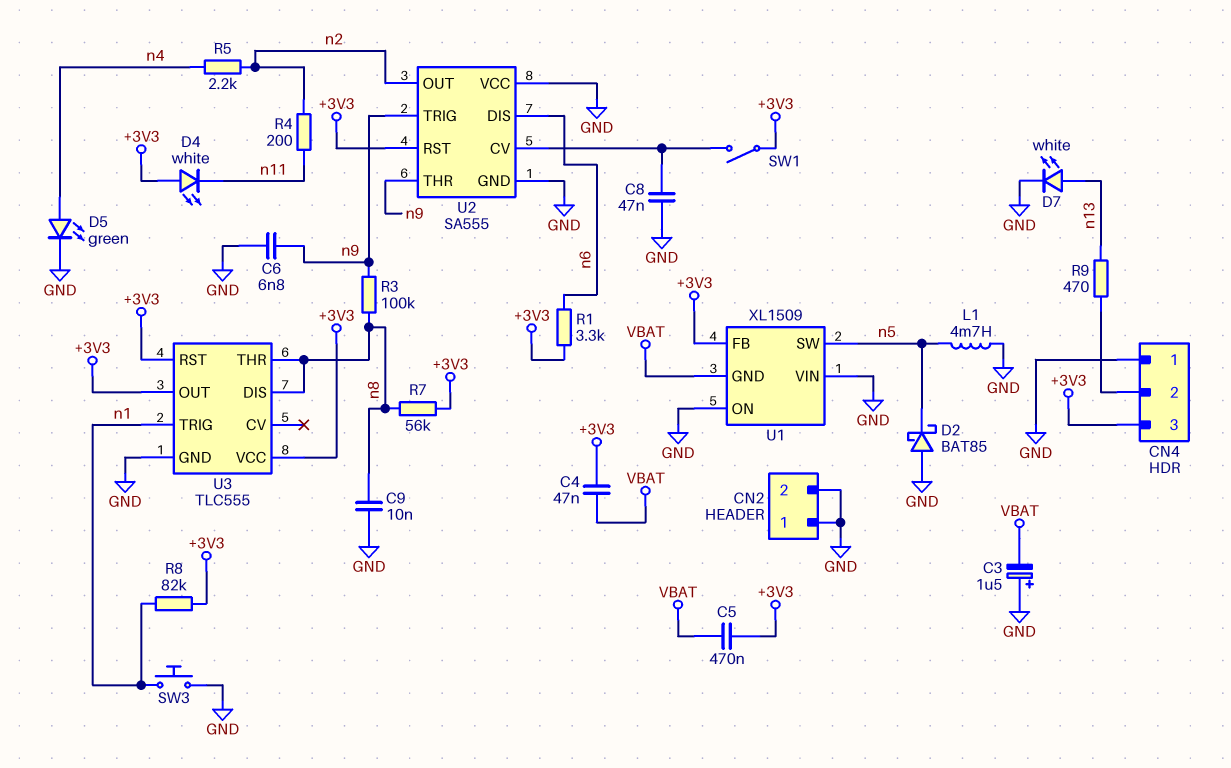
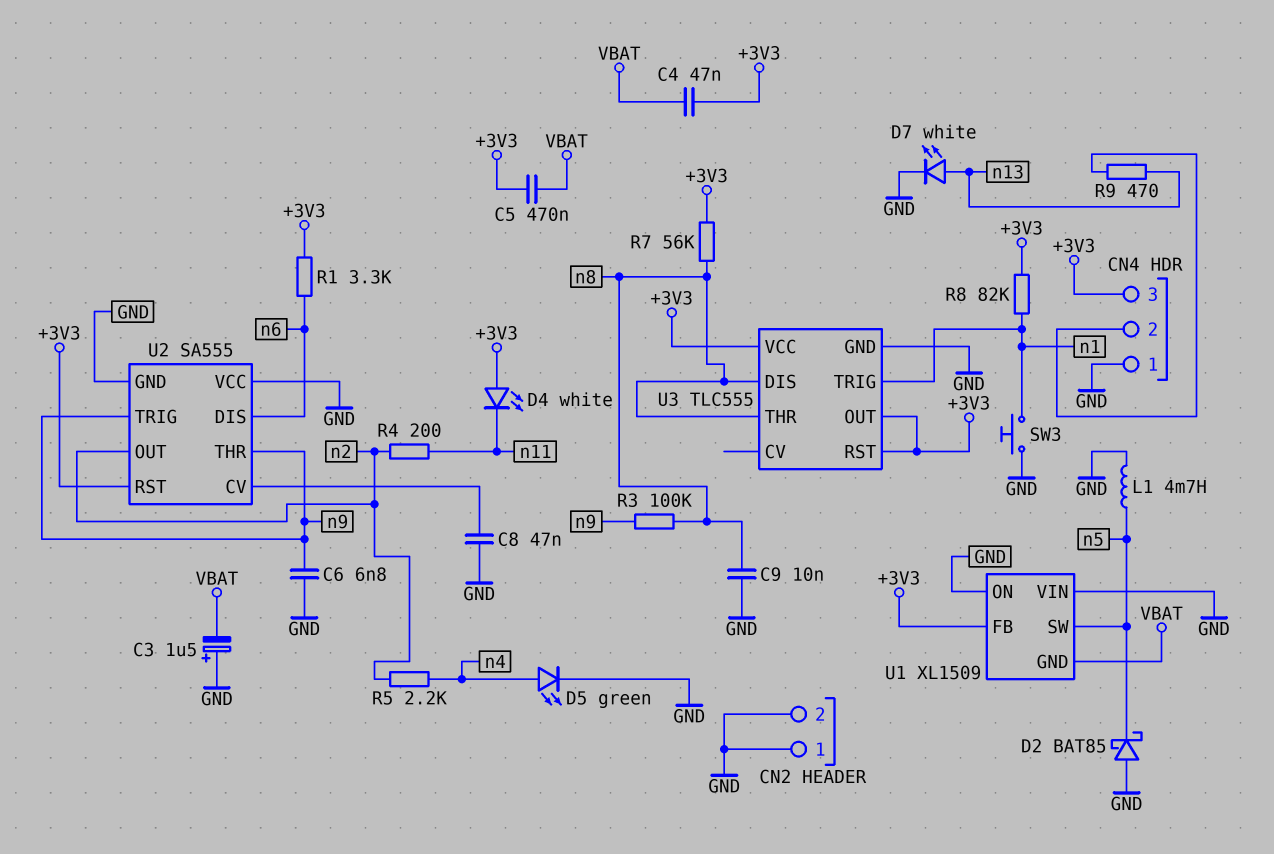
SW1: switch (+3V3, U2/CV) -> none

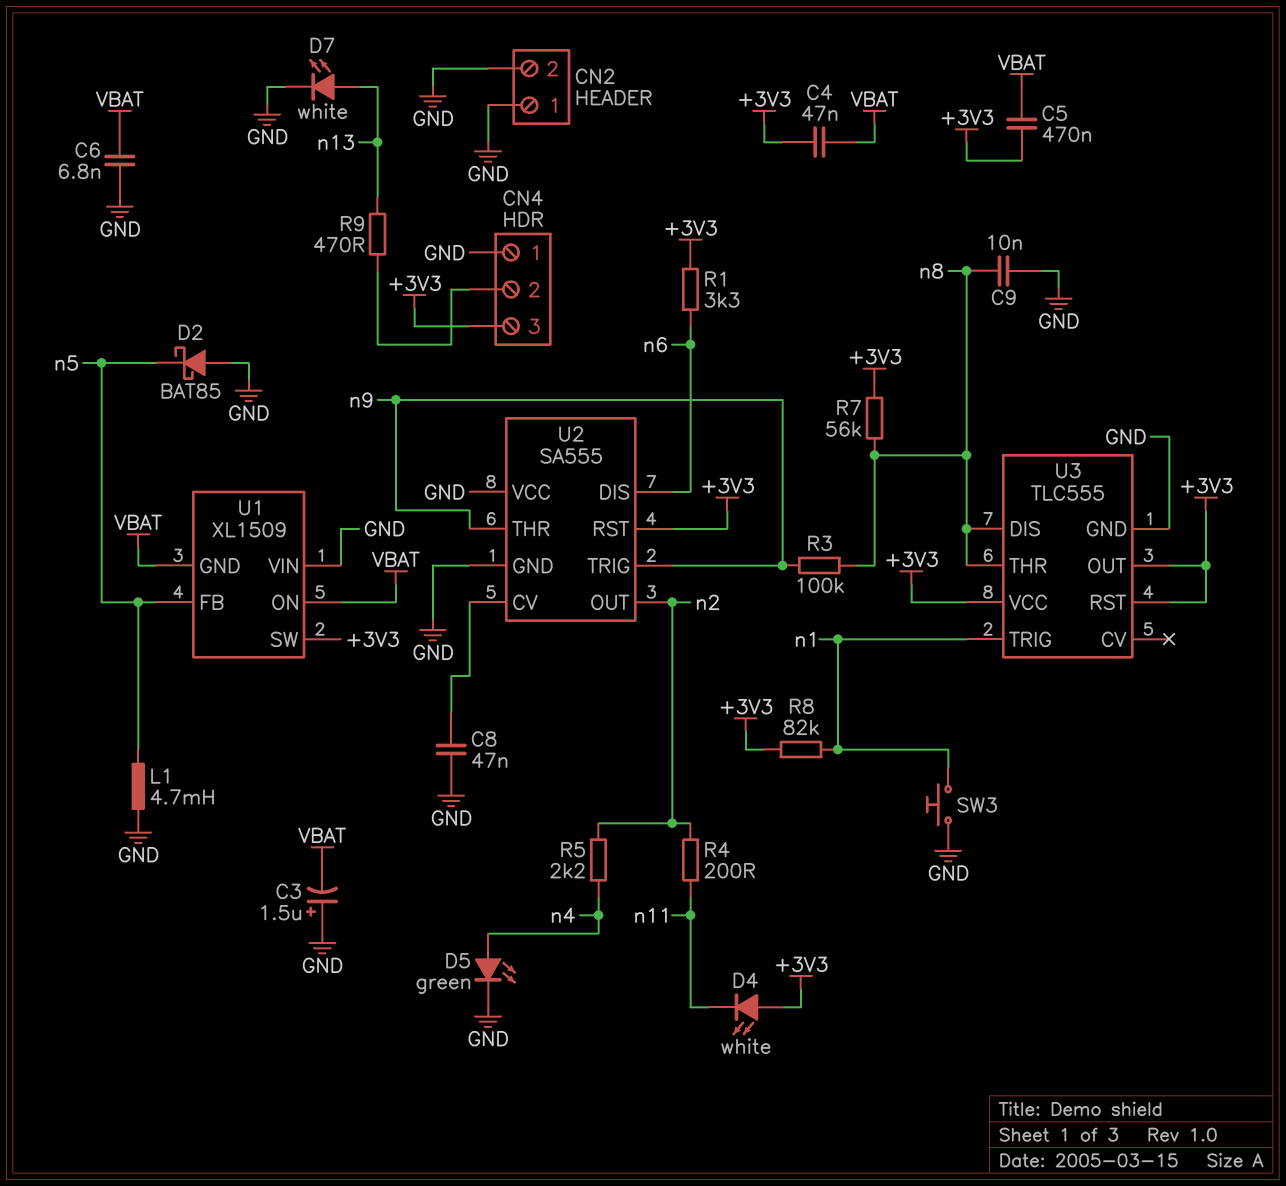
C6: 6.8nF (GND, n9) -> 6.8nF (GND, VBAT)
U1 pin FB: +3V3 -> n5
U1 pin ON: GND -> VBAT
U1 pin SW: n5 -> +3V3

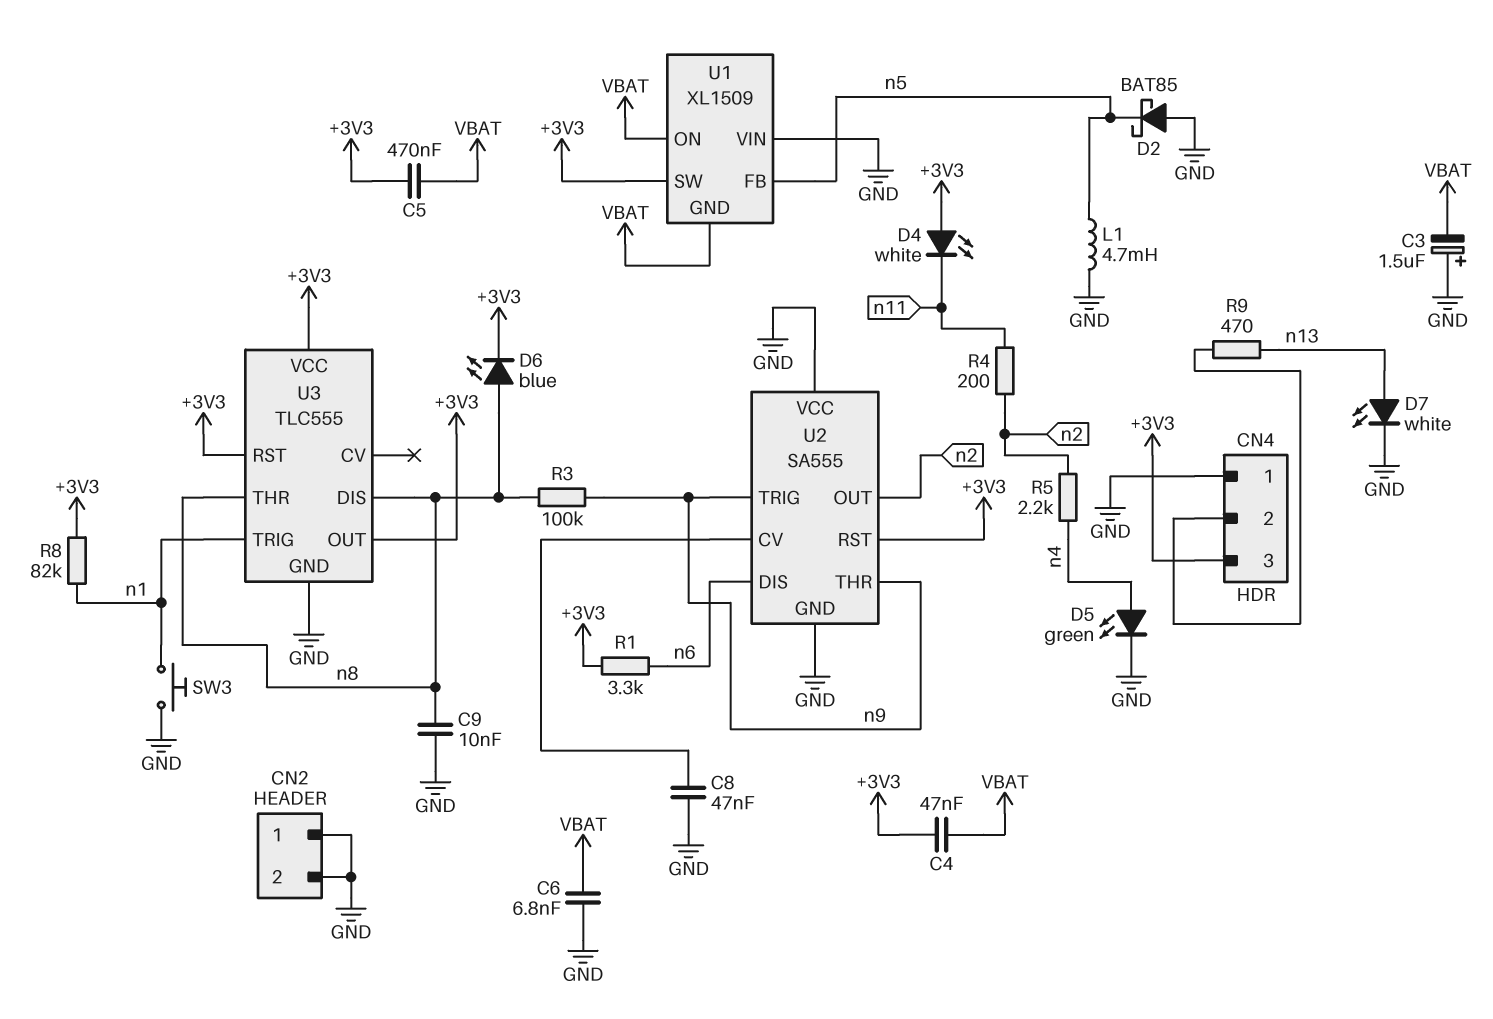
D6: none -> LED blue (A n8, K +3V3)
R7: 56k (+3V3, n8) -> none

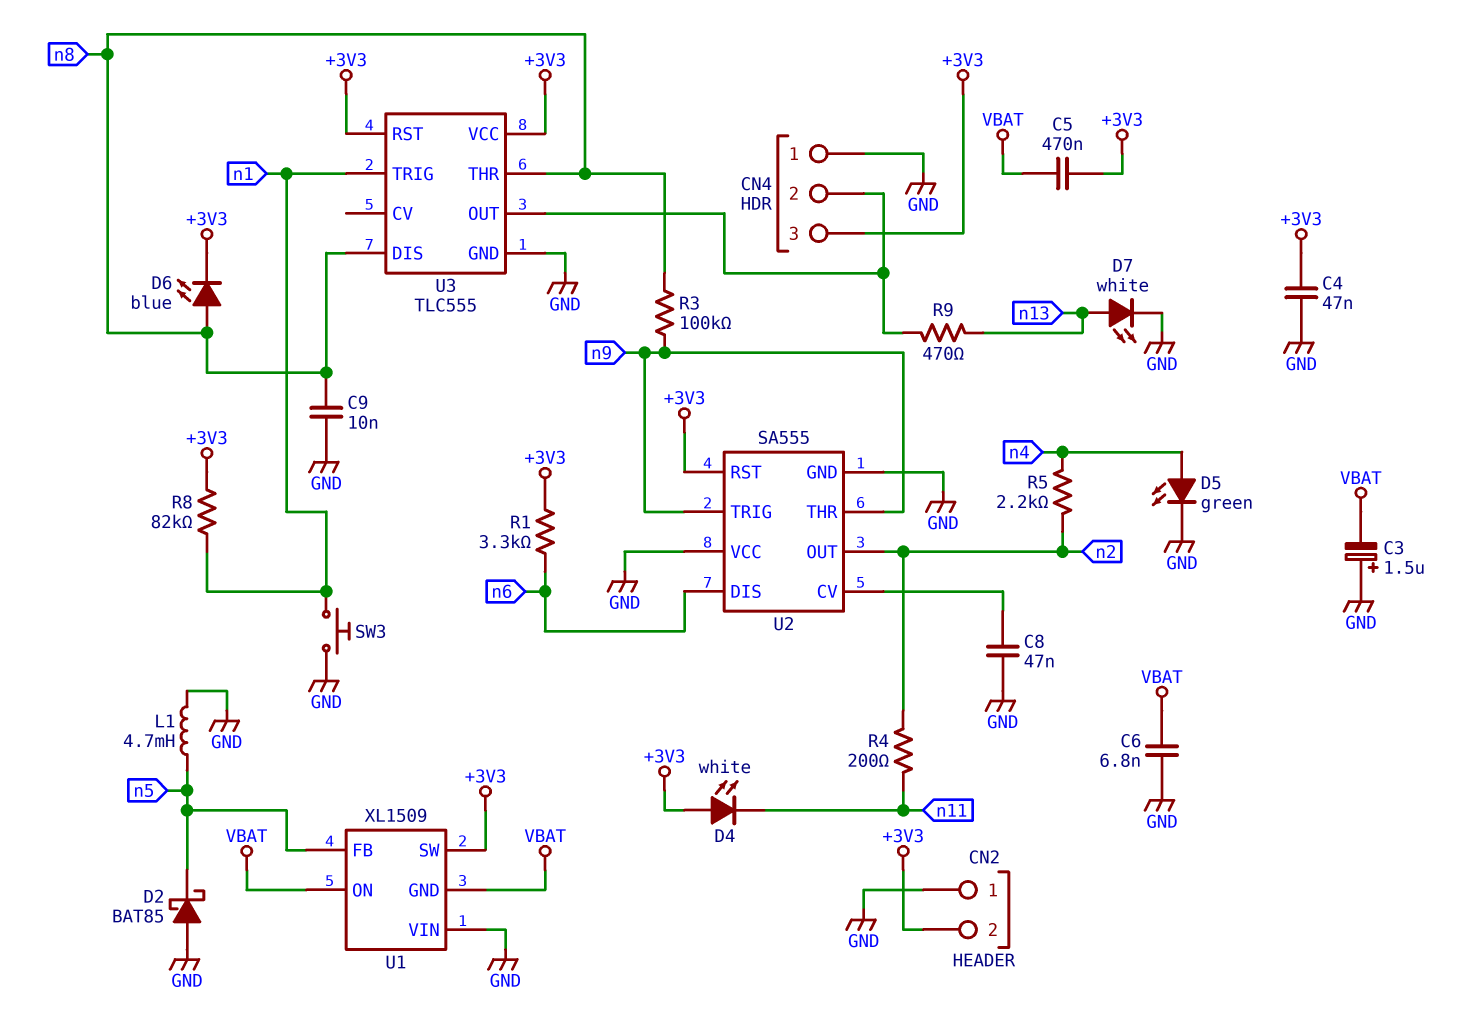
C4: 47nF (+3V3, VBAT) -> 47nF (+3V3, GND)
CN2 pin 2: GND -> +3V3
U3 pin OUT: +3V3 -> CN4/2

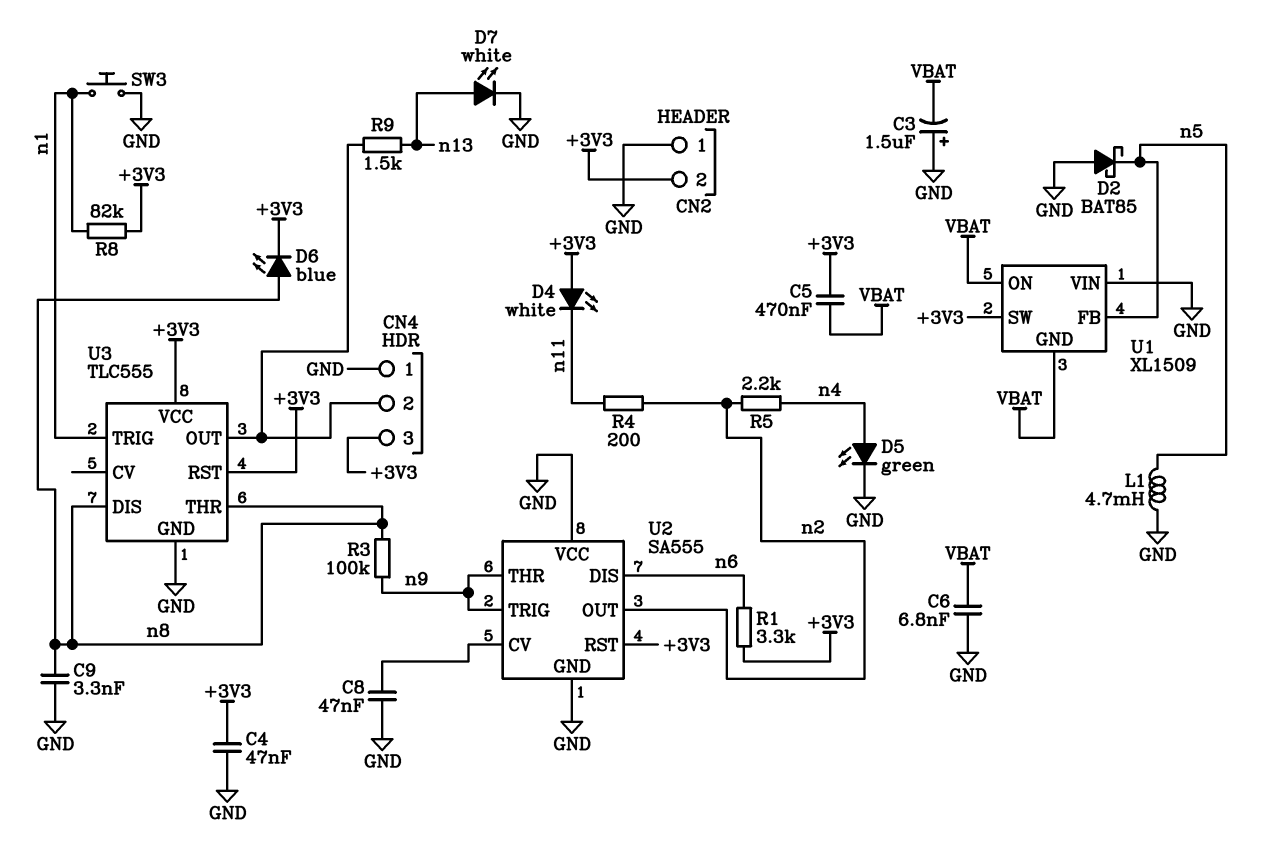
C9: 10nF (GND, n8) -> 3.3nF (GND, n8)
R9: 470 (CN4/2, n13) -> 1.5k (CN4/2, n13)

